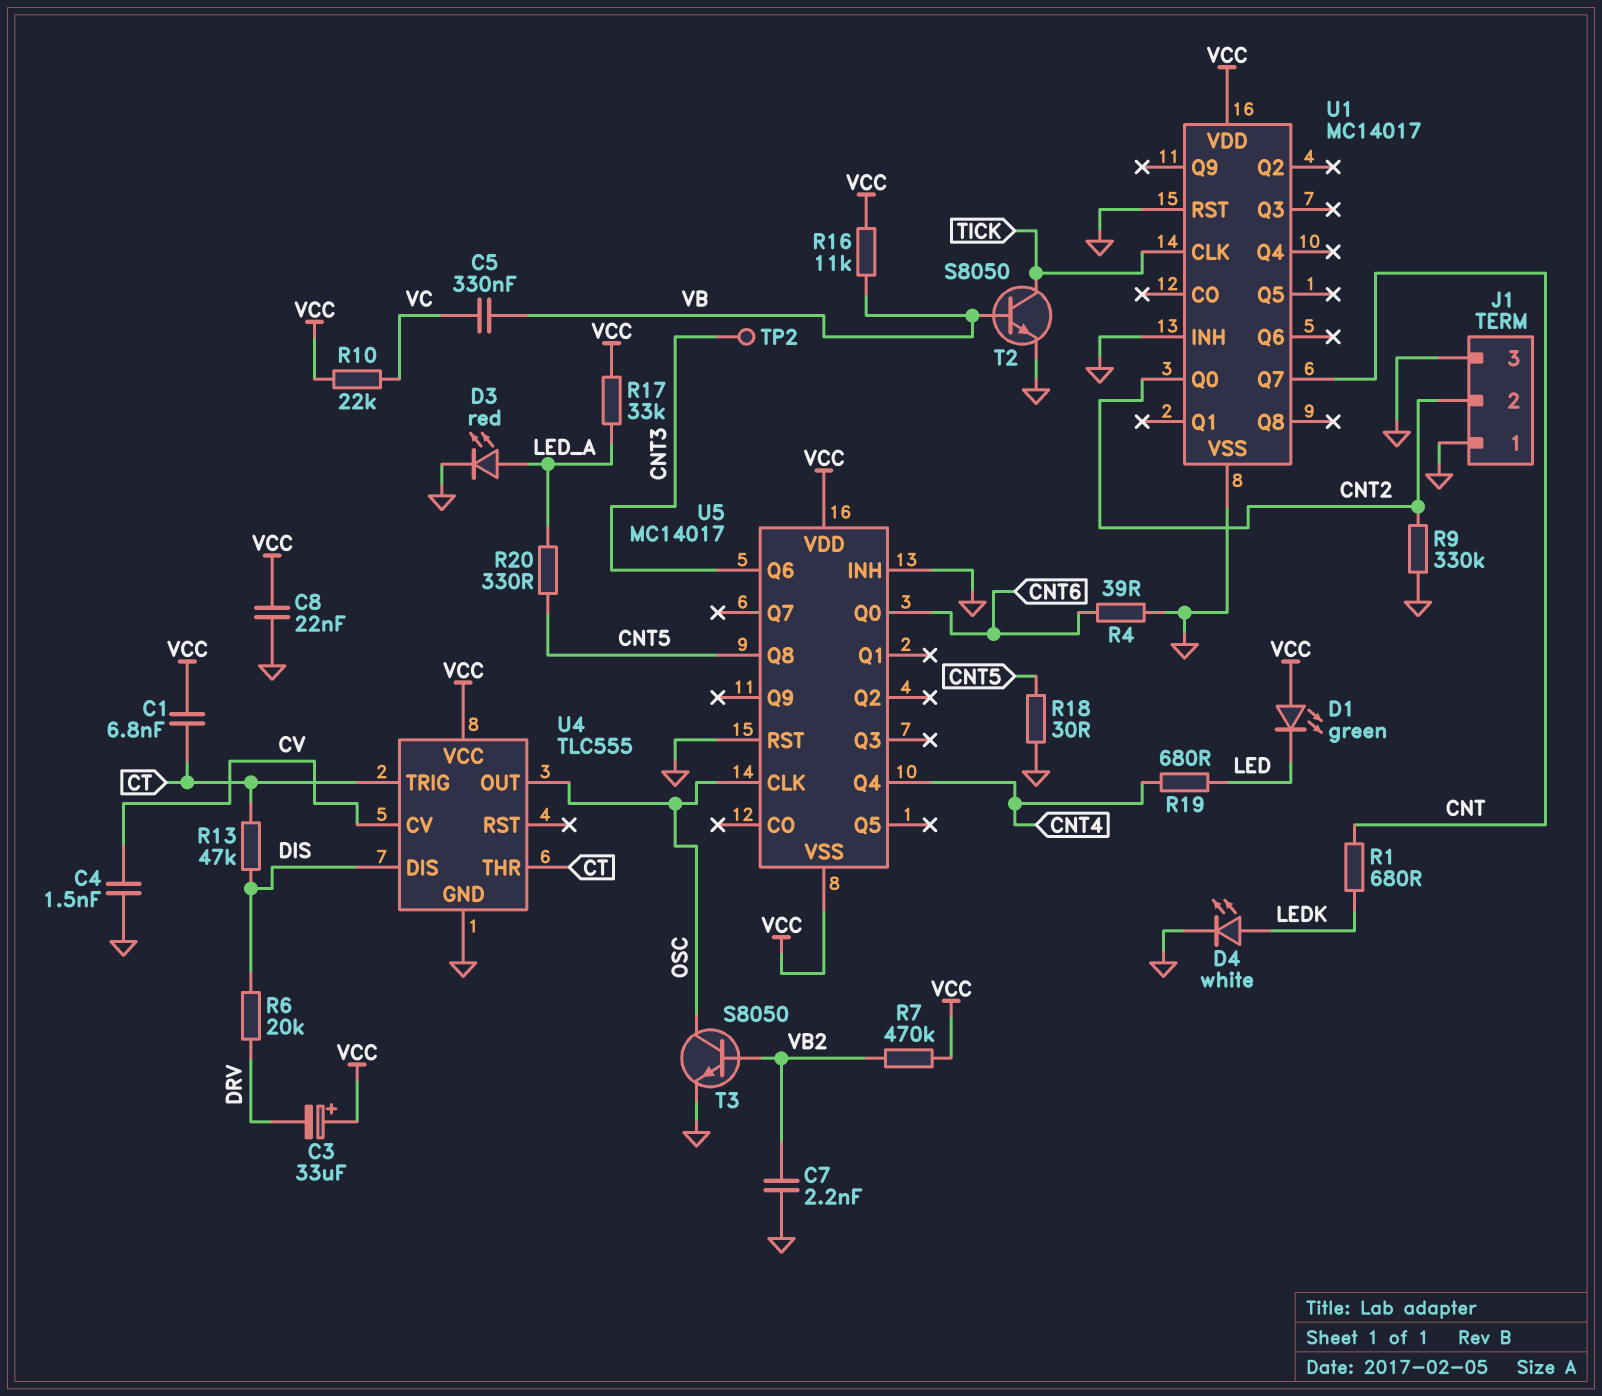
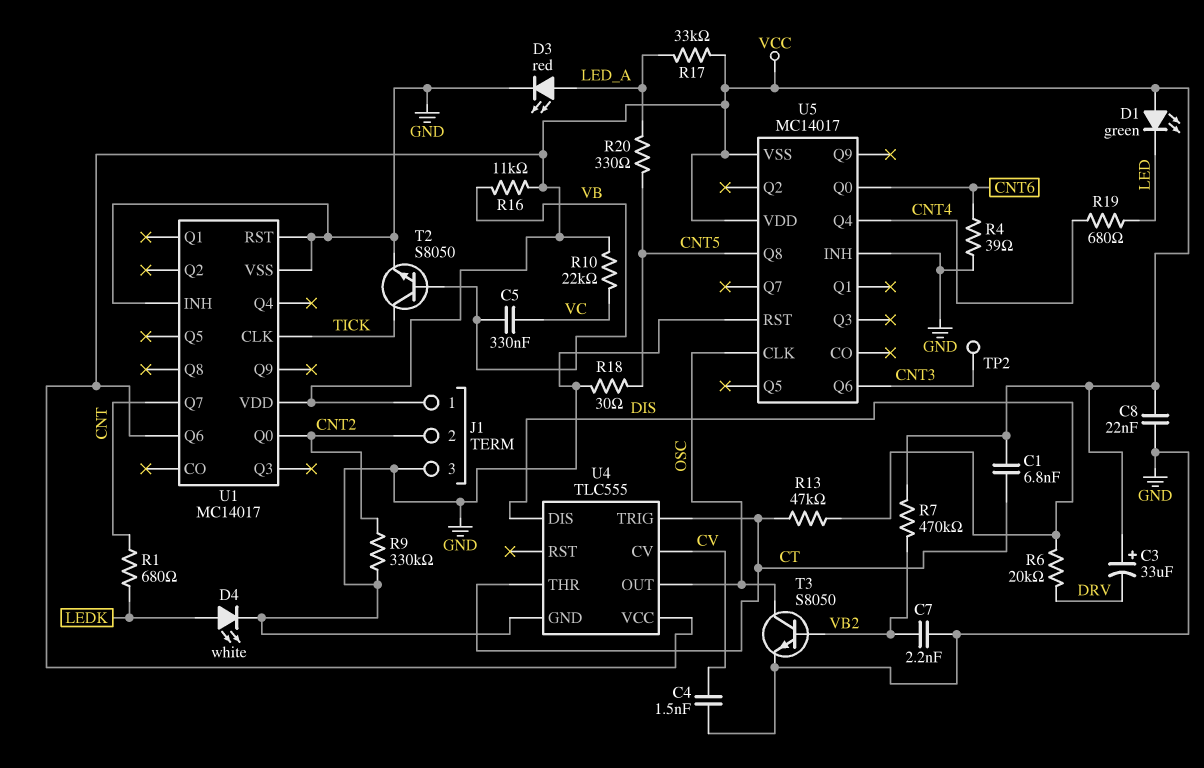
J1 pin 1: GND -> VCC
U1 pin Q6: none -> VCC

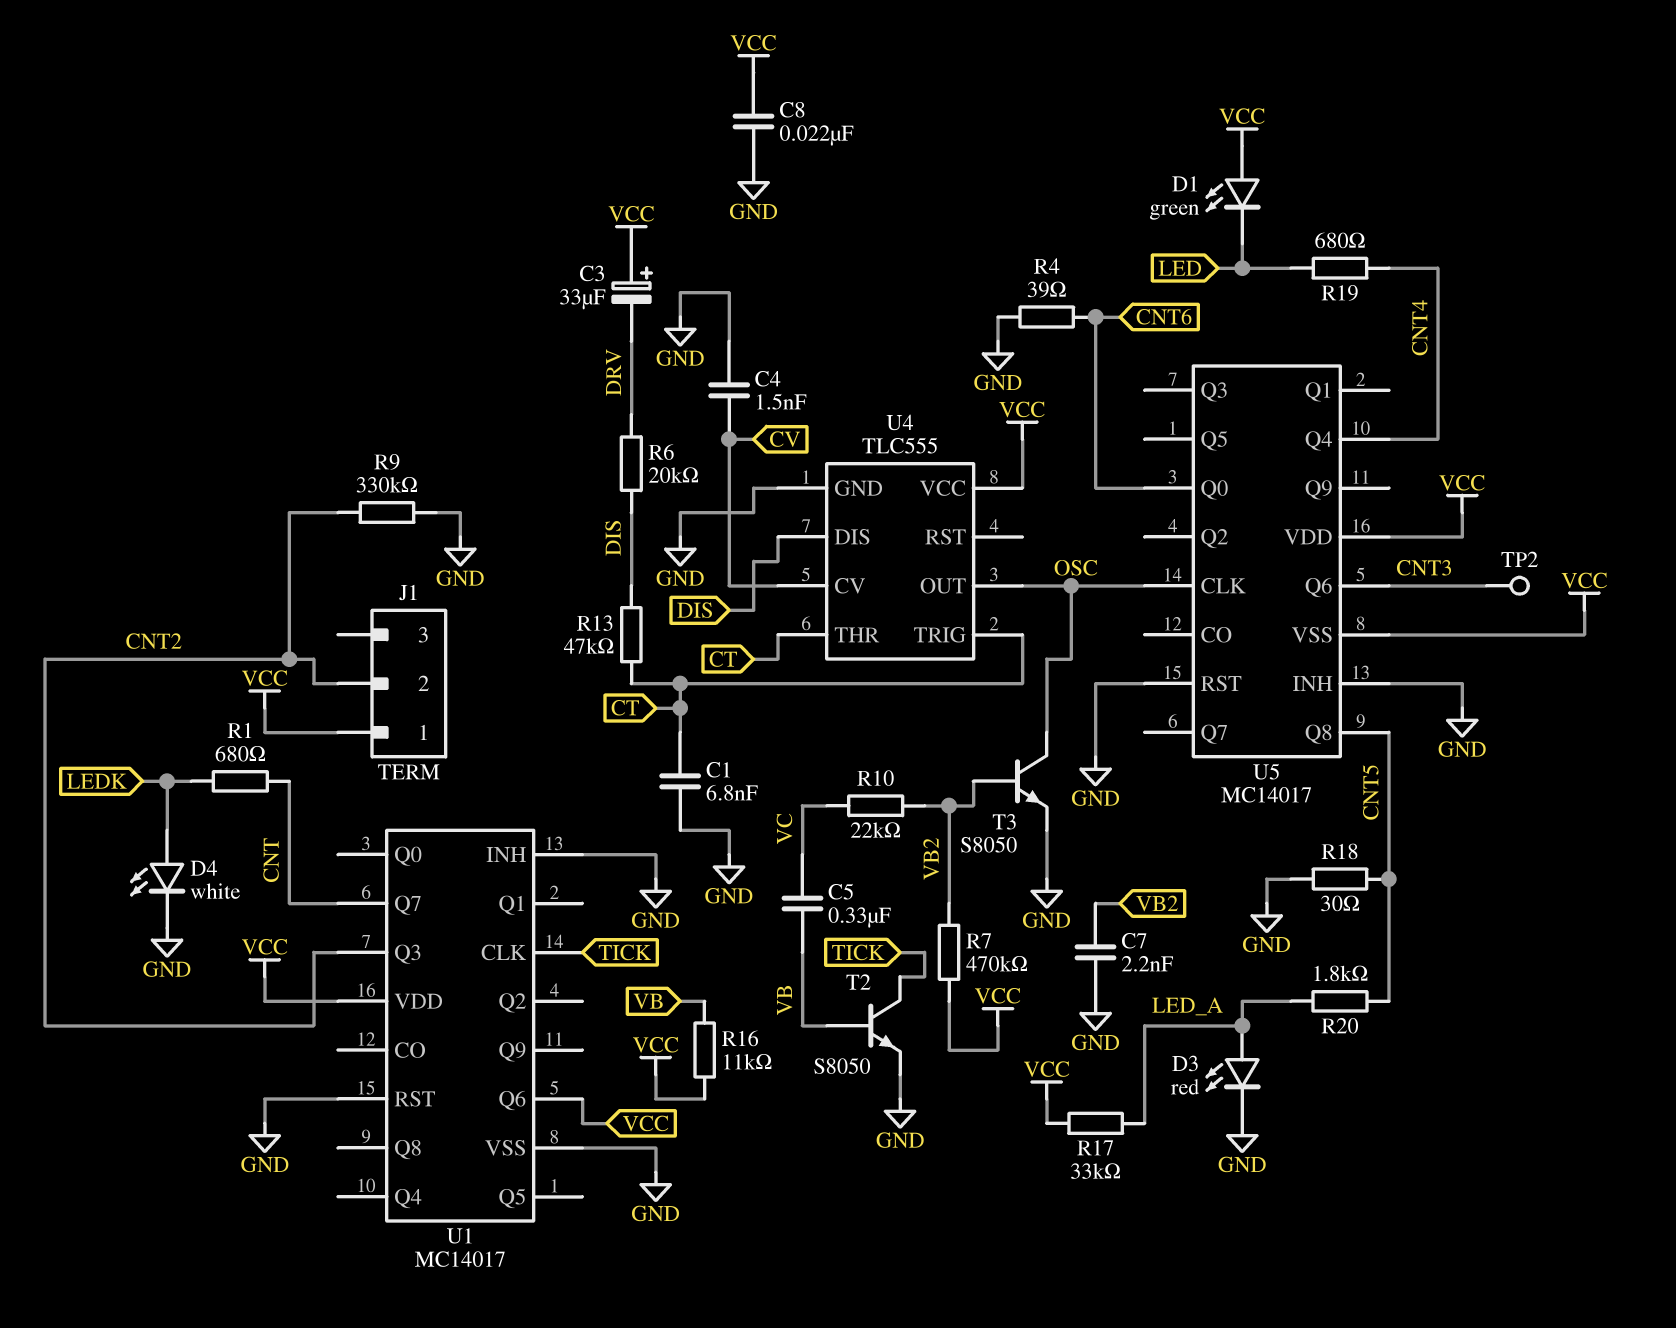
C1: 6.8nF (CT, VCC) -> 6.8nF (CT, GND)
J1 pin 3: GND -> none
R10: 22k (VC, VCC) -> 22k (VB2, VC)
R20: 330 (CNT5, LED_A) -> 1.8k (CNT5, LED_A)
U1 pin Q0: CNT2 -> none
U1 pin Q3: none -> CNT2

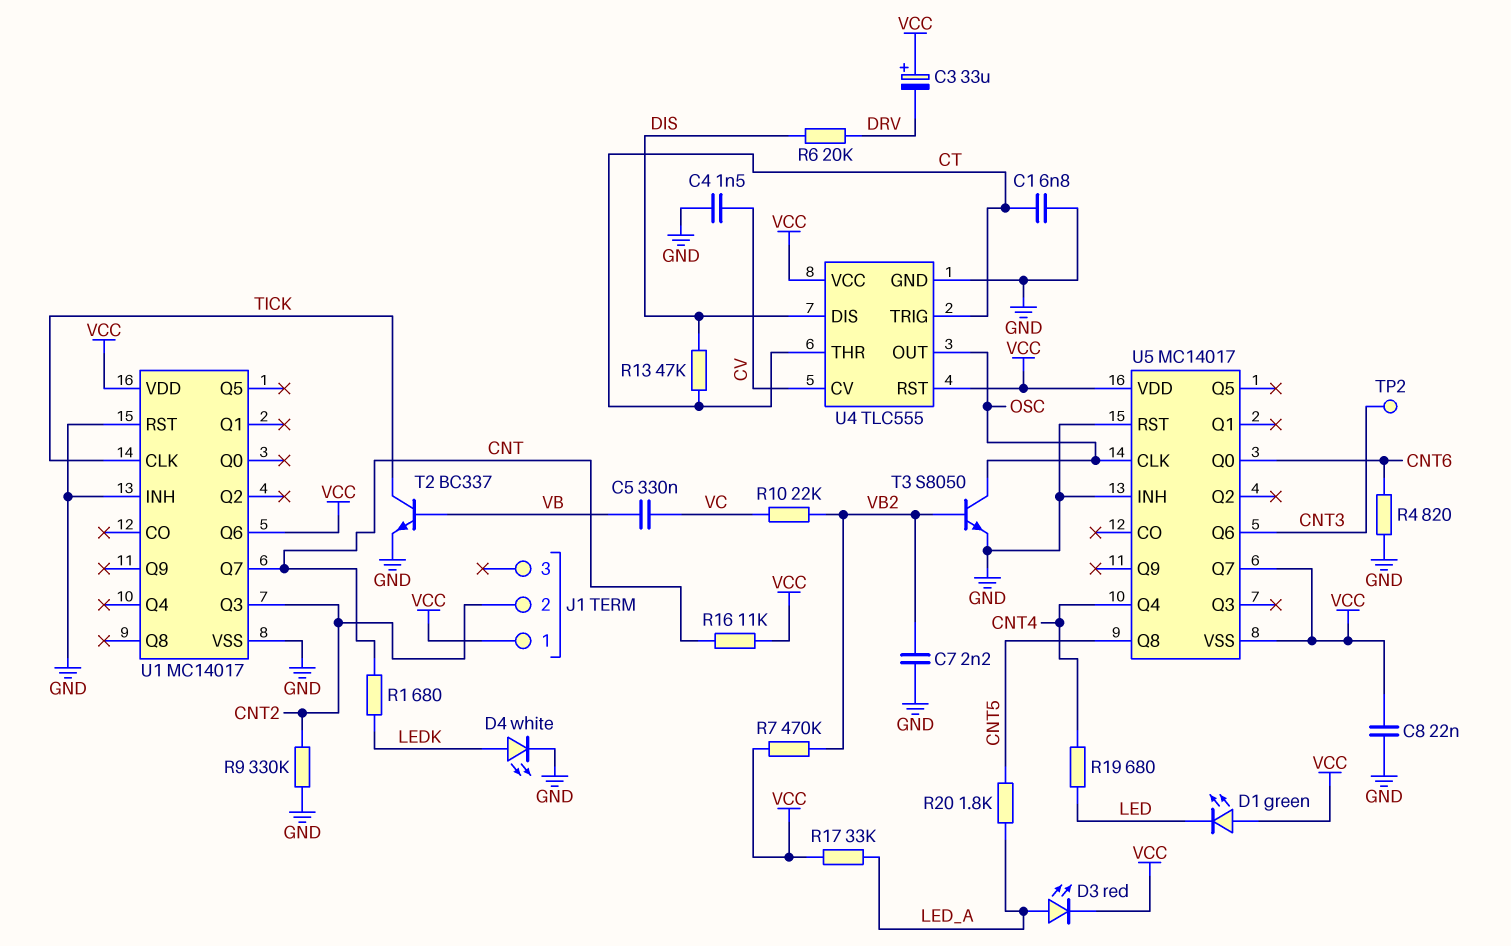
D3: LED red (A LED_A, K GND) -> LED red (A LED_A, K VCC)
R4: 39 (CNT6, GND) -> 820 (CNT6, GND)
R16: 11k (VB, VCC) -> 11k (CNT, VCC)
R18: 30 (CNT5, GND) -> none
T2: NPN S8050 (B VB, C TICK, E GND) -> NPN BC337 (B VB, C TICK, E GND)
U4 pin RST: none -> VCC
U5 pin Q7: none -> VCC

